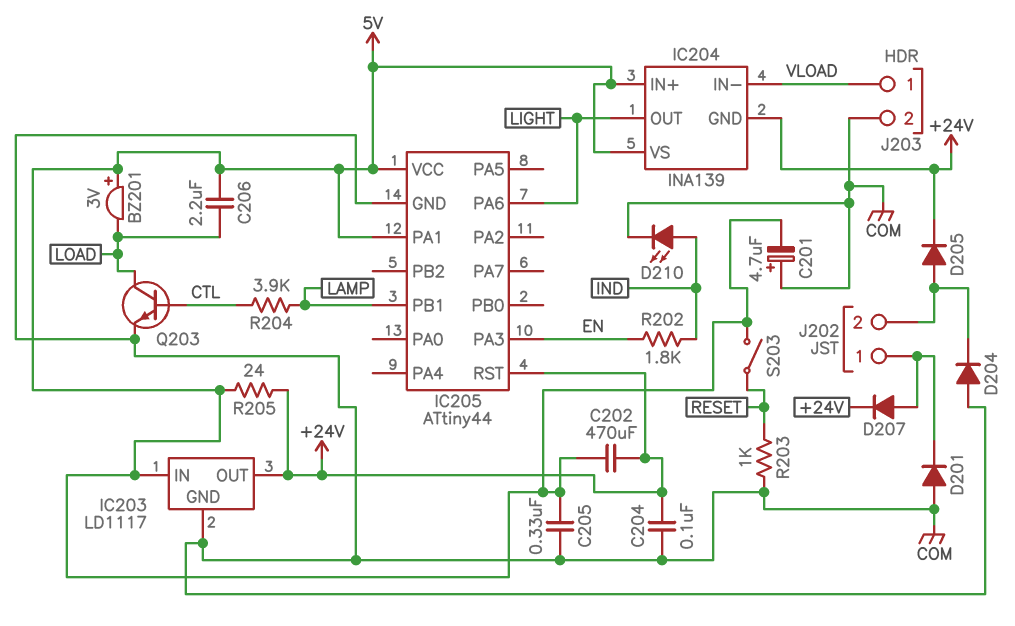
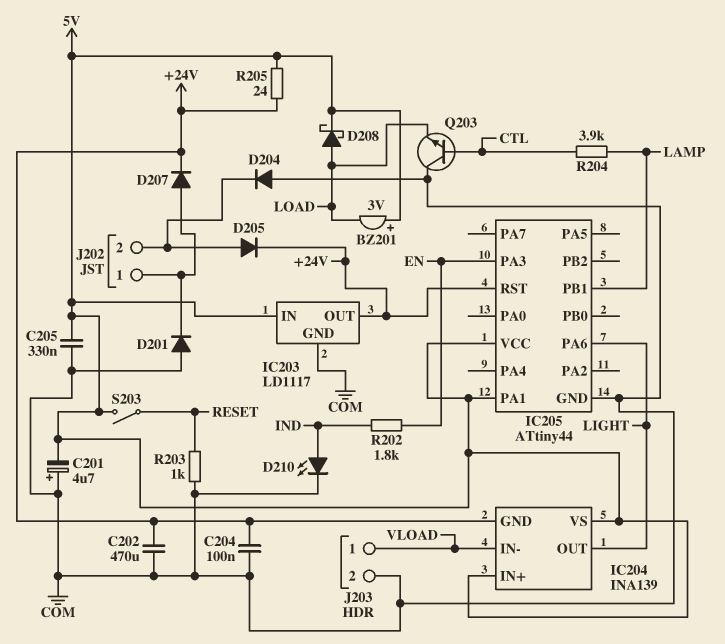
C202: 470uF (+24V, 5V) -> 470uF (+24V, COM)
C206: 2.2uF (5V, LOAD) -> none
D208: none -> schottky (A LOAD, K 5V)
Q203: NPN (B CTL, C LOAD, E COM) -> NPN (B CTL, C COM, E LOAD)

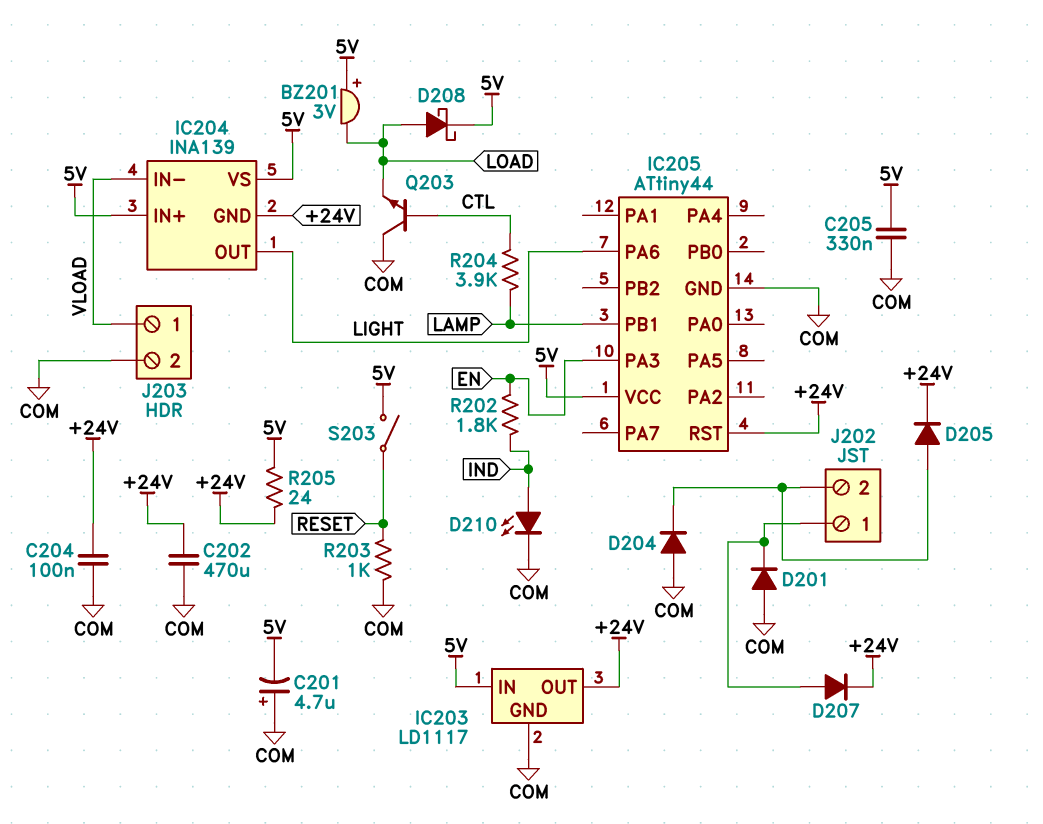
IC205 pin PA1: 5V -> none

